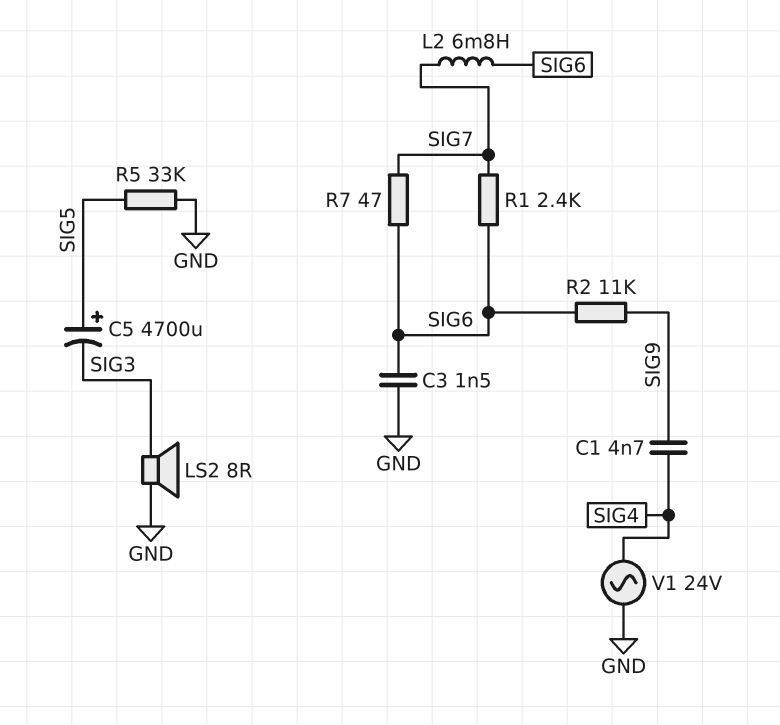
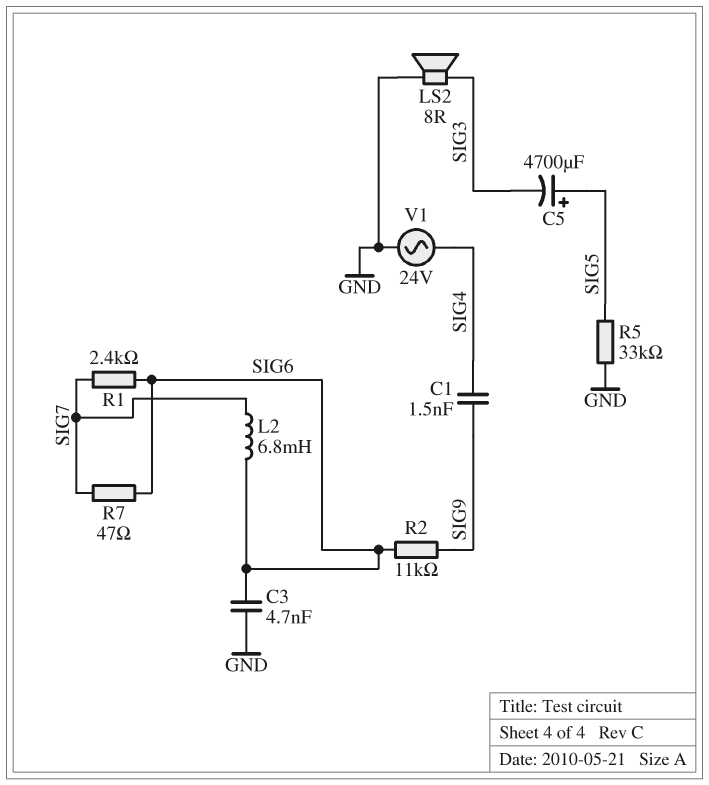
C1: 4.7nF (SIG4, SIG9) -> 1.5nF (SIG4, SIG9)
C3: 1.5nF (GND, SIG6) -> 4.7nF (GND, SIG6)

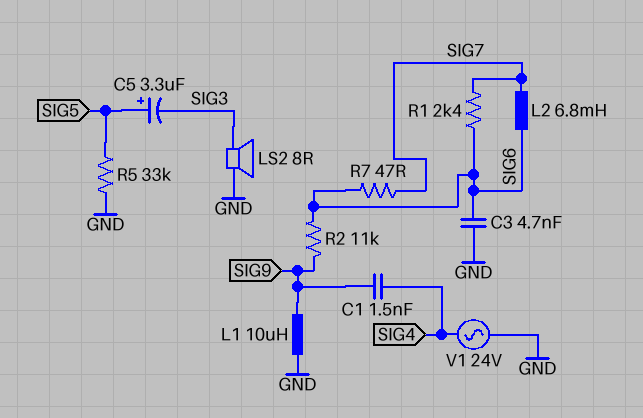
C5: 4700uF (plus SIG5, minus SIG3) -> 3.3uF (plus SIG5, minus SIG3)
L1: none -> 10uH (GND, SIG9)

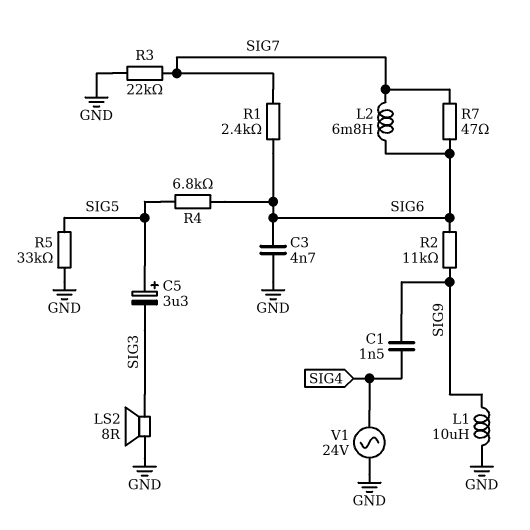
R3: none -> 22k (GND, SIG7)
R4: none -> 6.8k (SIG5, SIG6)

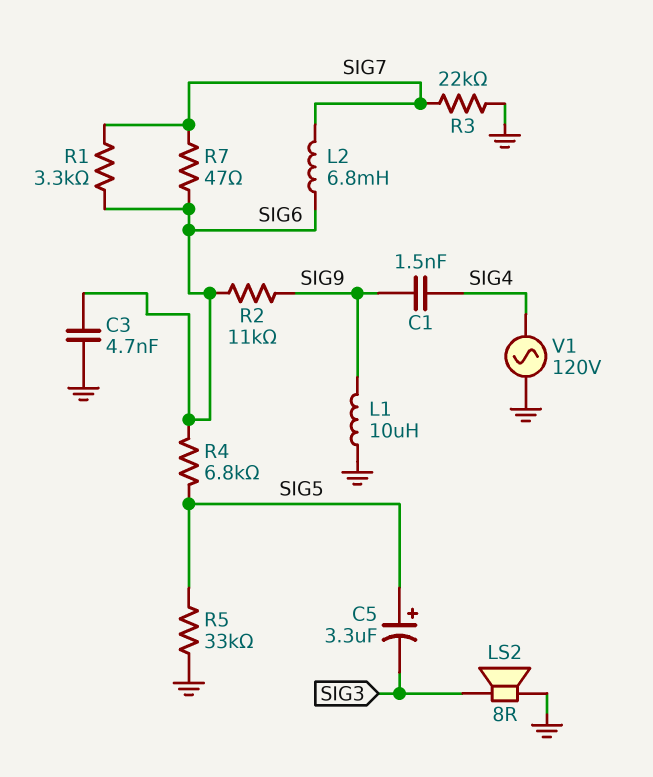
R1: 2.4k (SIG6, SIG7) -> 3.3k (SIG6, SIG7)
V1: AC 24V (GND, SIG4) -> AC 120V (GND, SIG4)

